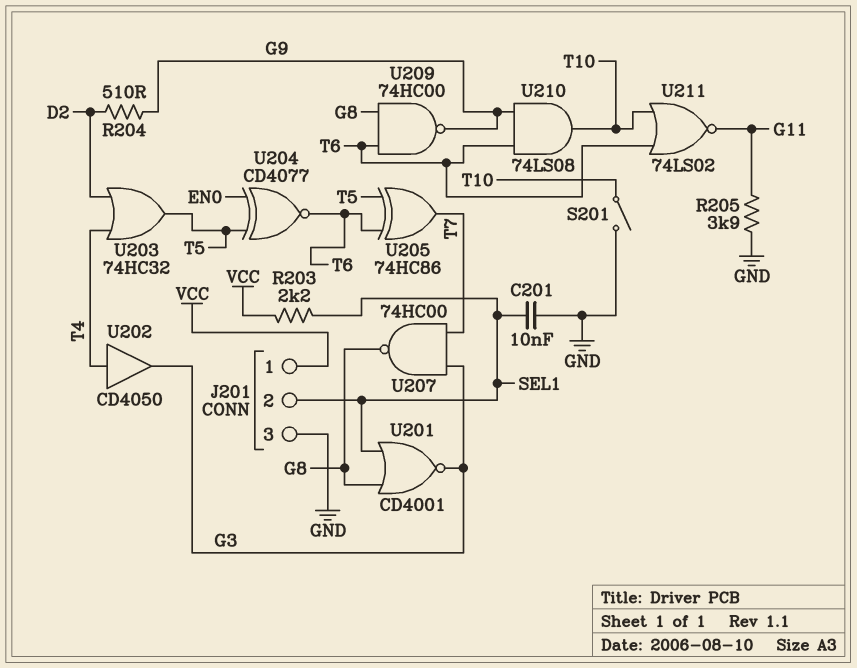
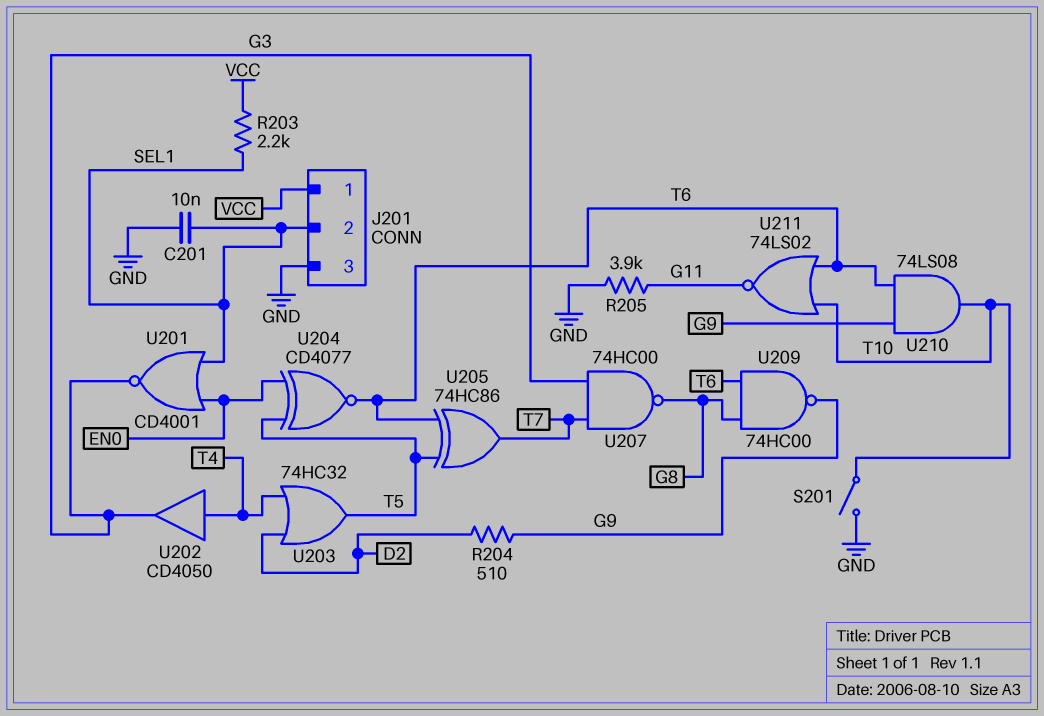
U201: NOR CD4001 (in G8, in SEL1, out G3) -> NOR CD4001 (in EN0, in SEL1, out G3)

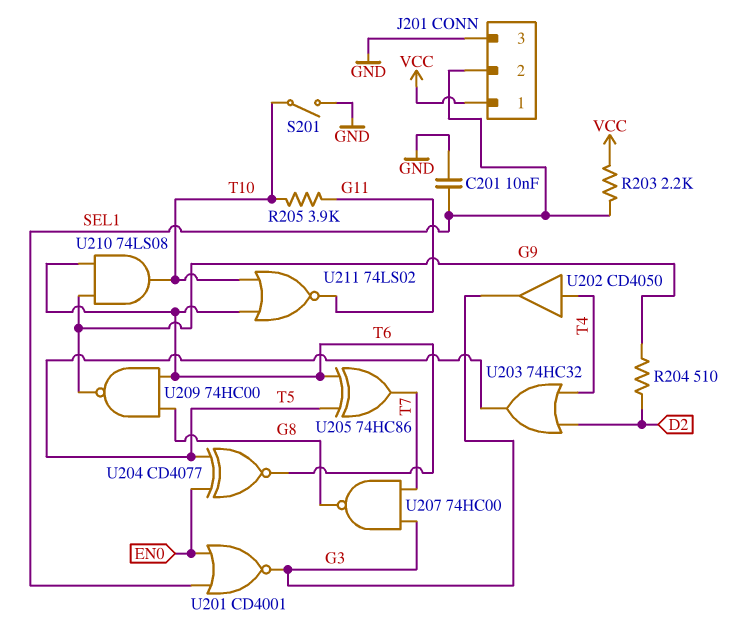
R205: 3.9k (G11, GND) -> 3.9k (G11, T10)

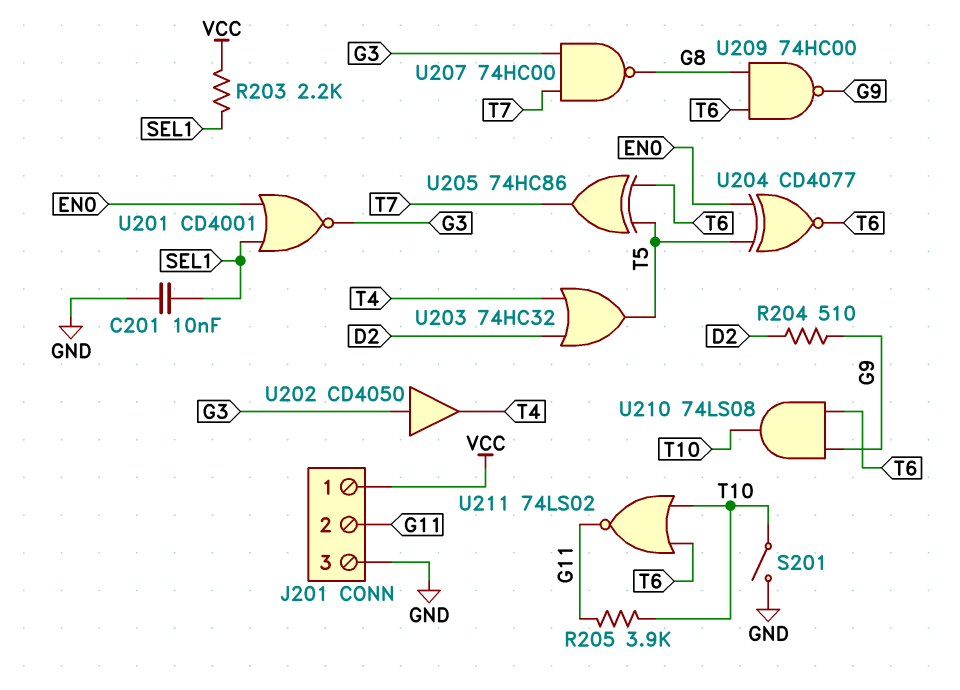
J201 pin 2: SEL1 -> G11
U202: buffer CD4050 (in T4, out G3) -> buffer CD4050 (in G3, out T4)

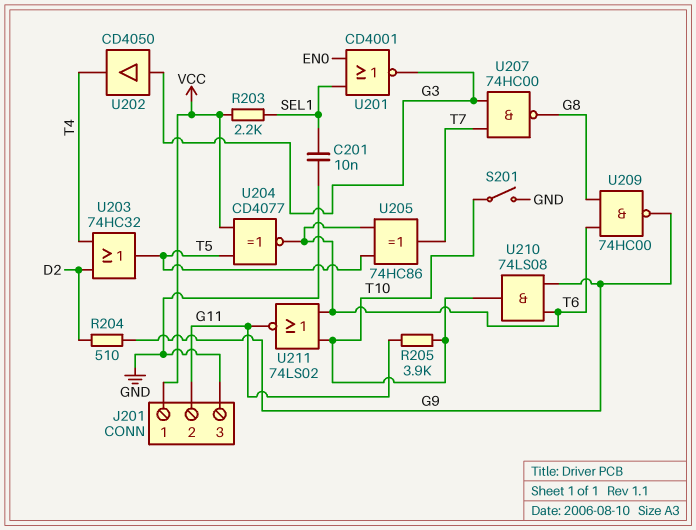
U204: XNOR CD4077 (in EN0, in T5, out T6) -> XNOR CD4077 (in T5, in VCC, out T6)

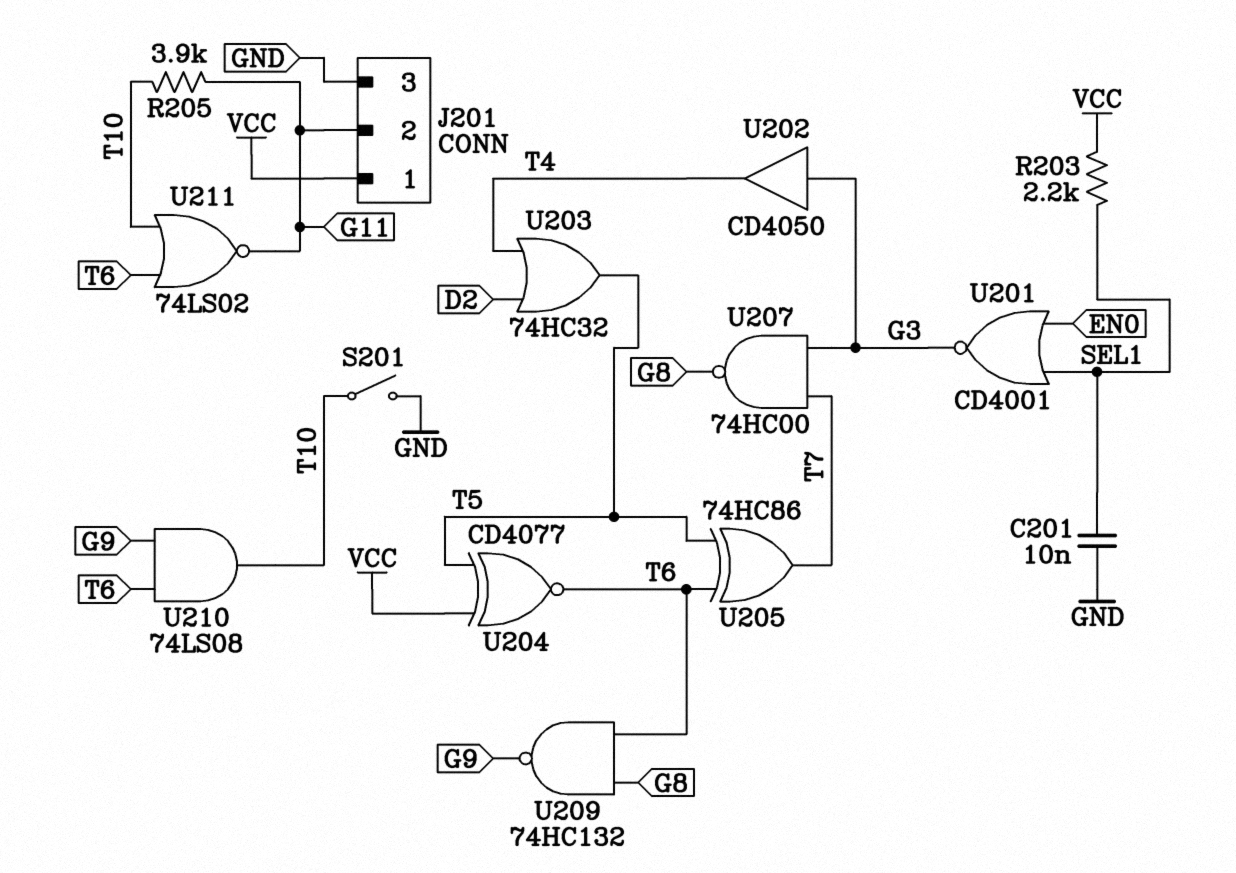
R204: 510 (D2, G9) -> none
U209: NAND 74HC00 (in G8, in T6, out G9) -> NAND 74HC132 (in G8, in T6, out G9)

